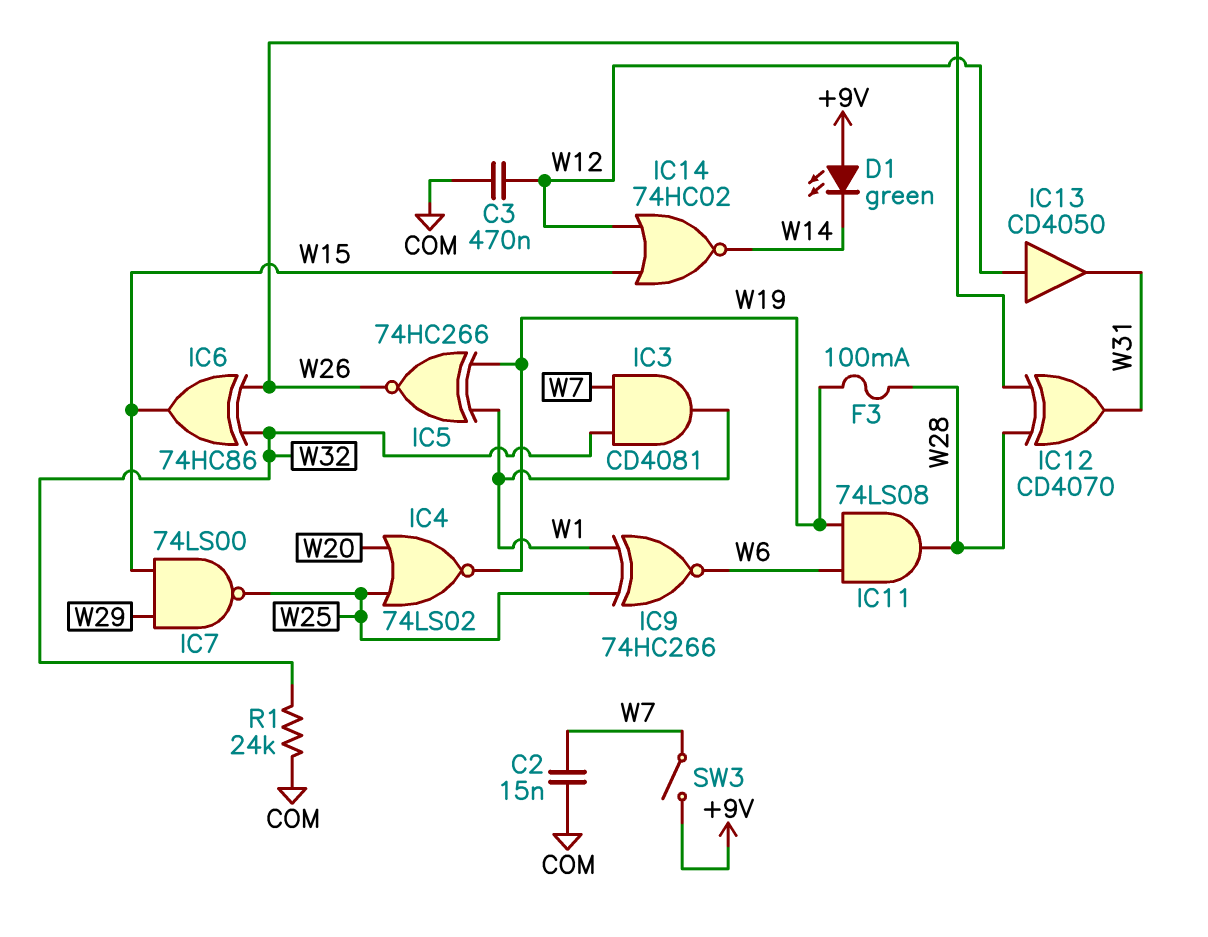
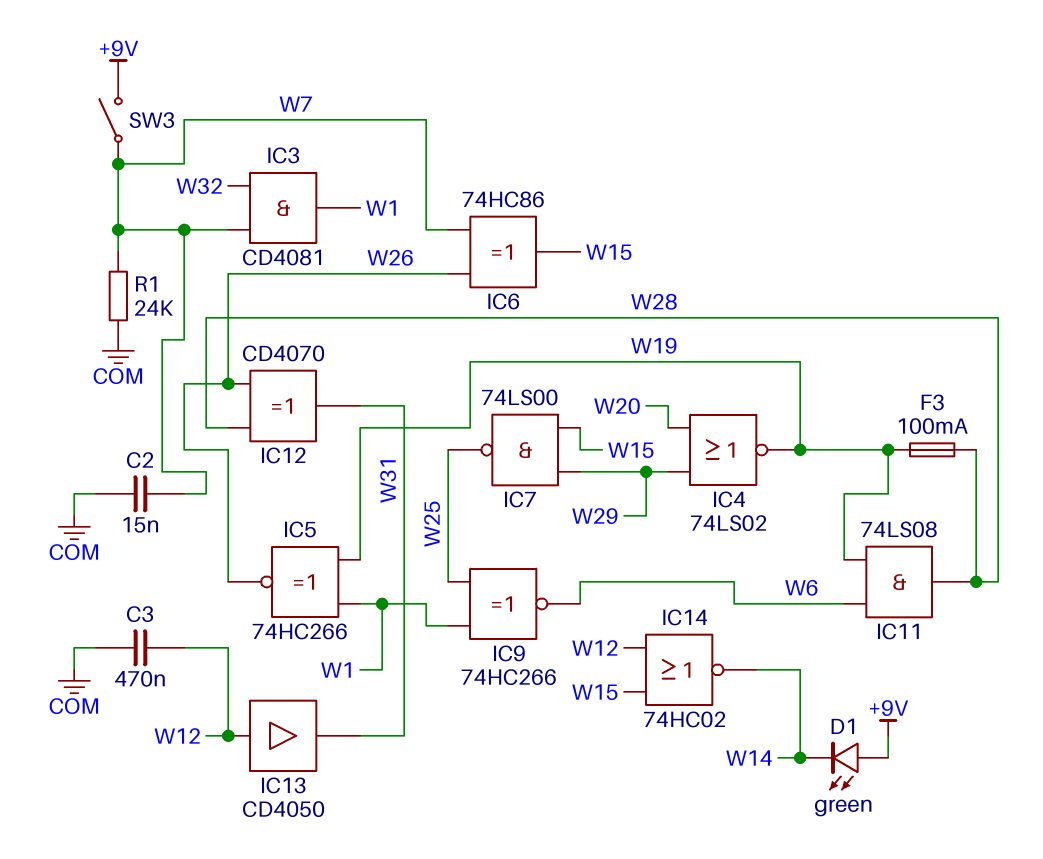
IC4: NOR 74LS02 (in W20, in W25, out W19) -> NOR 74LS02 (in W20, in W29, out W19)
IC6: XOR 74HC86 (in W26, in W32, out W15) -> XOR 74HC86 (in W7, in W26, out W15)
R1: 24k (COM, W32) -> 24k (COM, W7)

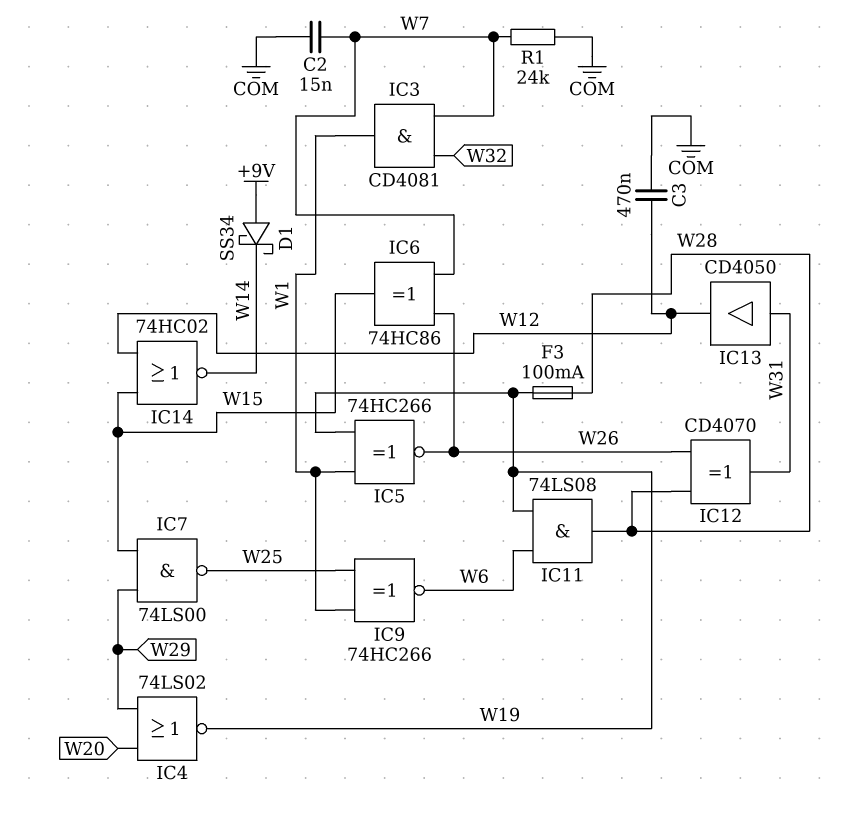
D1: LED green (A +9V, K W14) -> schottky SS34 (A +9V, K W14)
IC13: buffer CD4050 (in W12, out W31) -> buffer CD4050 (in W31, out W12)
SW3: switch (+9V, W7) -> none

